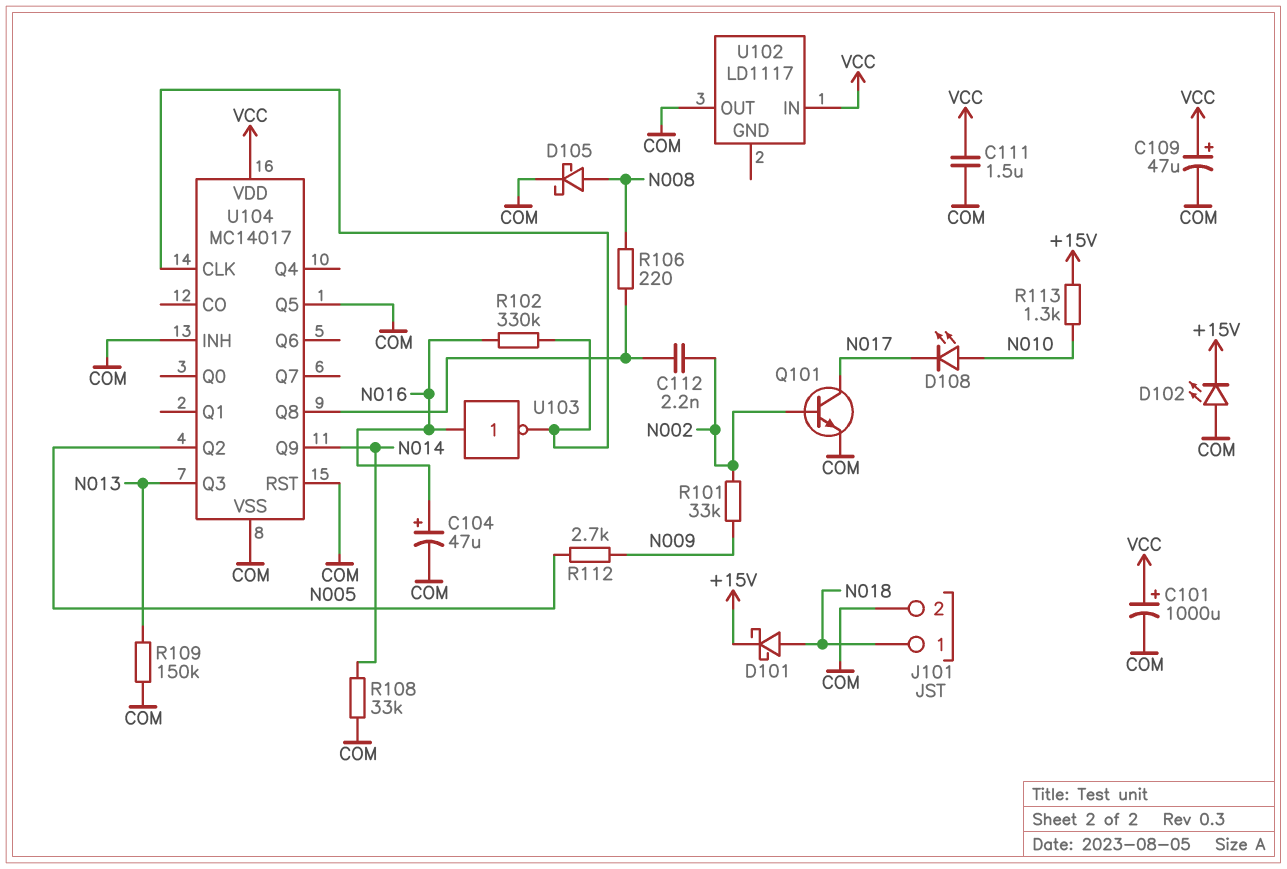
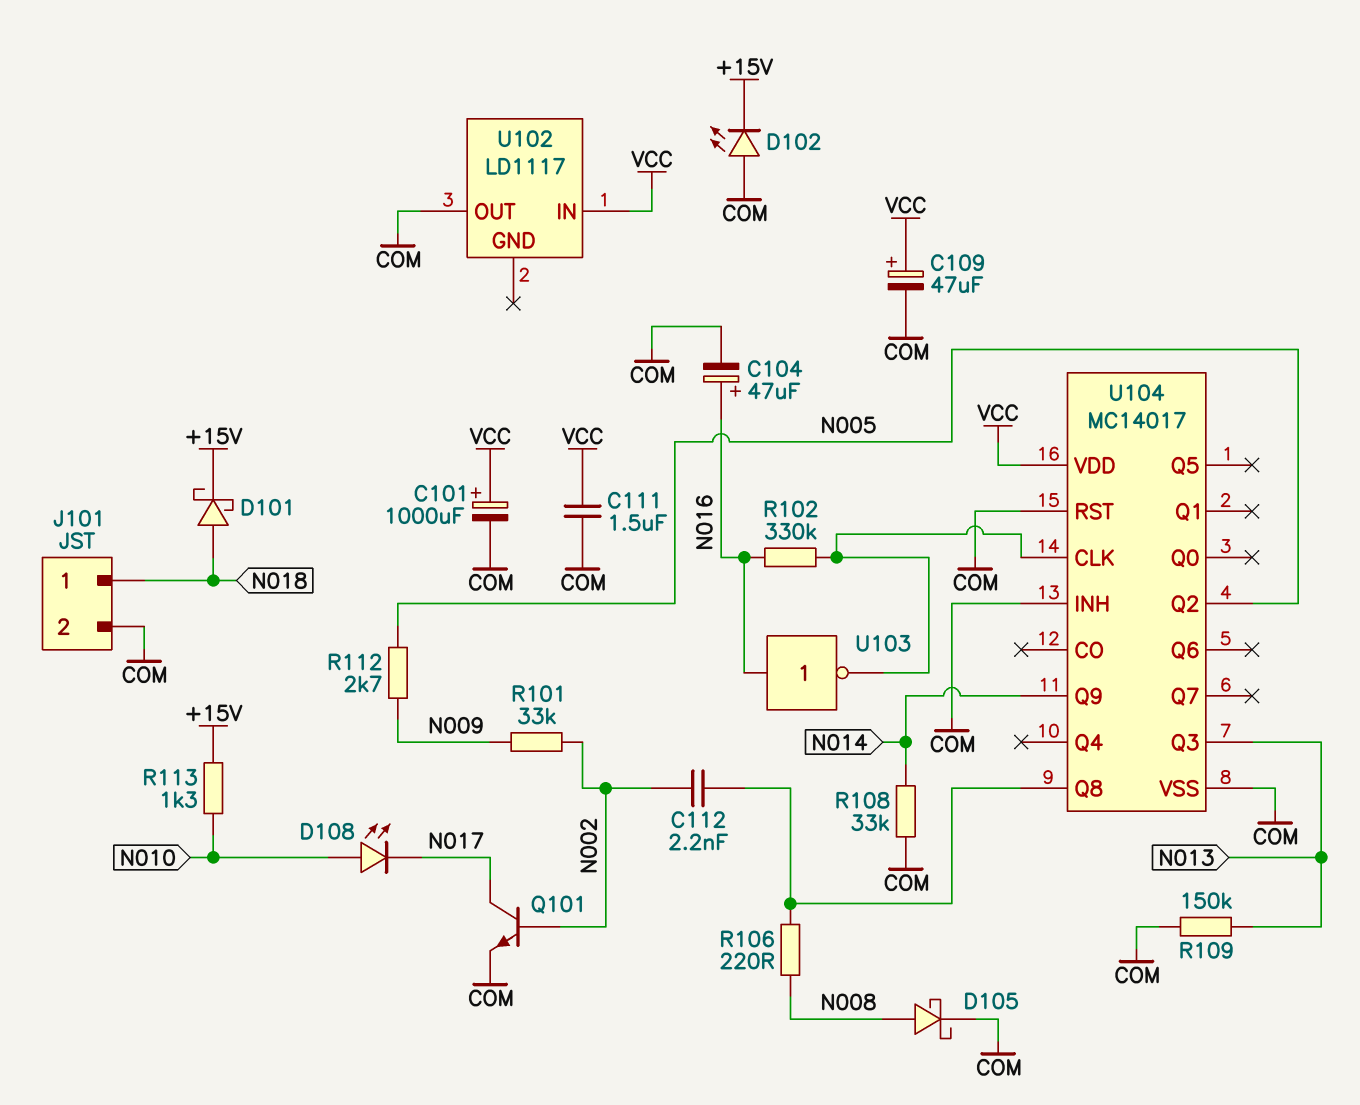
U104 pin Q5: COM -> none

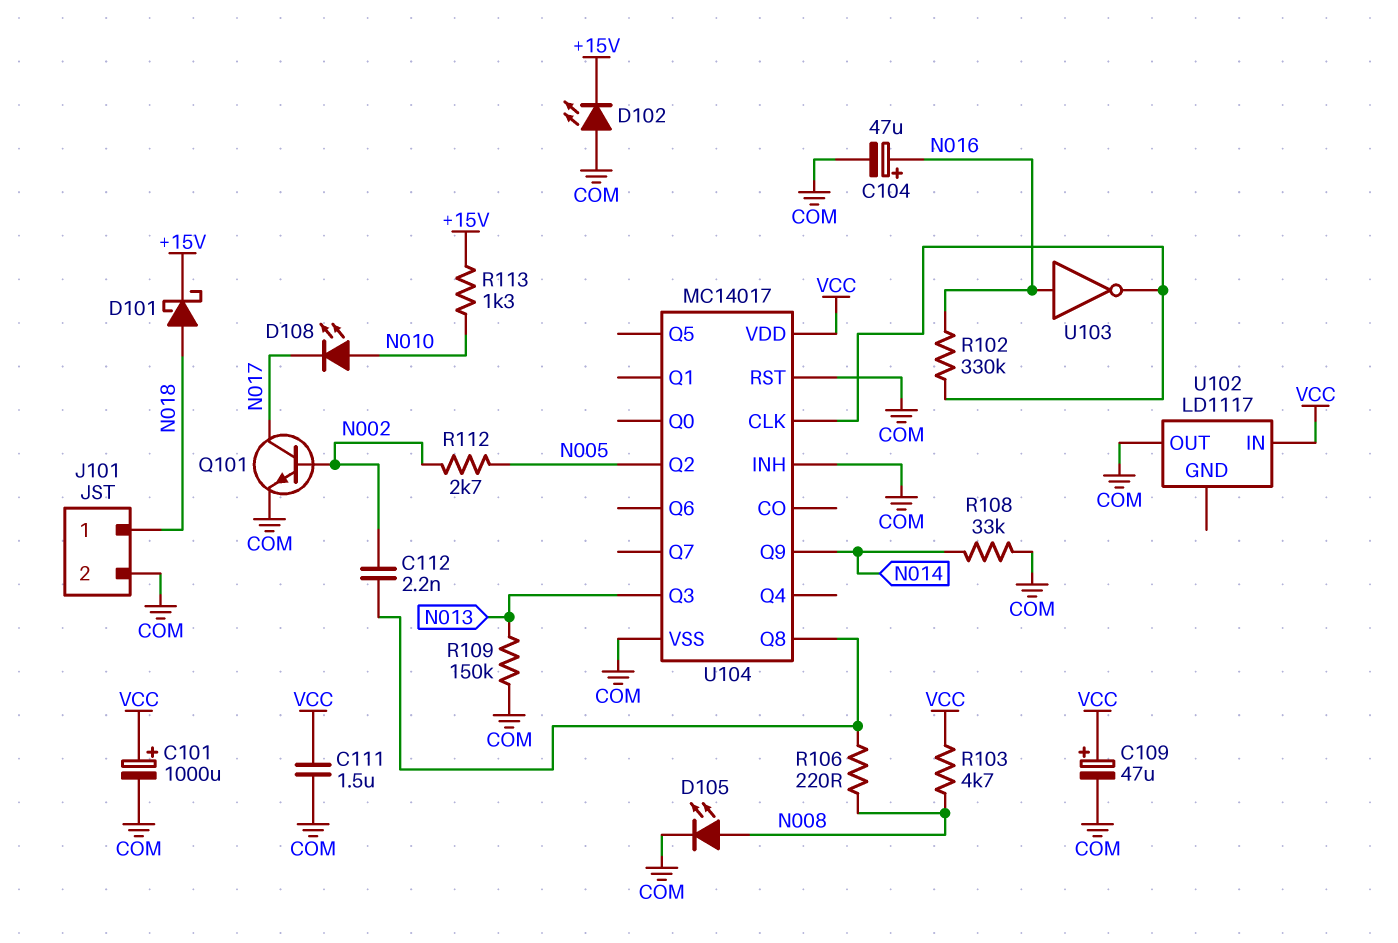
D105: schottky (A N008, K COM) -> LED (A N008, K COM)
R101: 33k (N002, N009) -> none
R103: none -> 4.7k (N008, VCC)
R112: 2.7k (N005, N009) -> 2.7k (N002, N005)

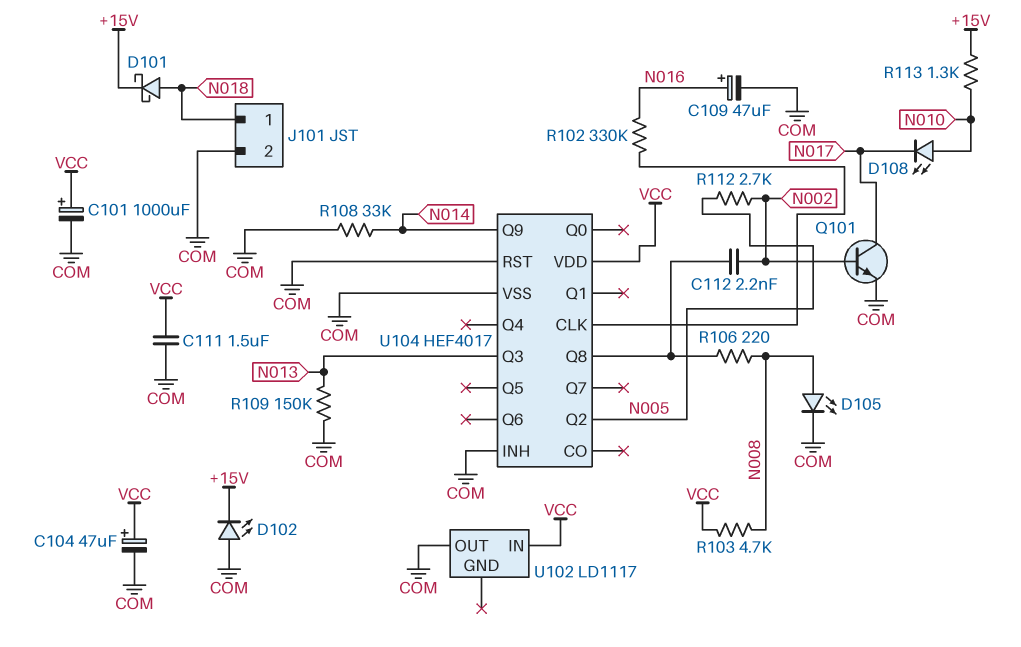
C104: 47uF (plus N016, minus COM) -> 47uF (plus VCC, minus COM)
C109: 47uF (plus VCC, minus COM) -> 47uF (plus N016, minus COM)
U103: NOT (in N016, out U104/CLK) -> none
U104: MC14017 -> HEF4017

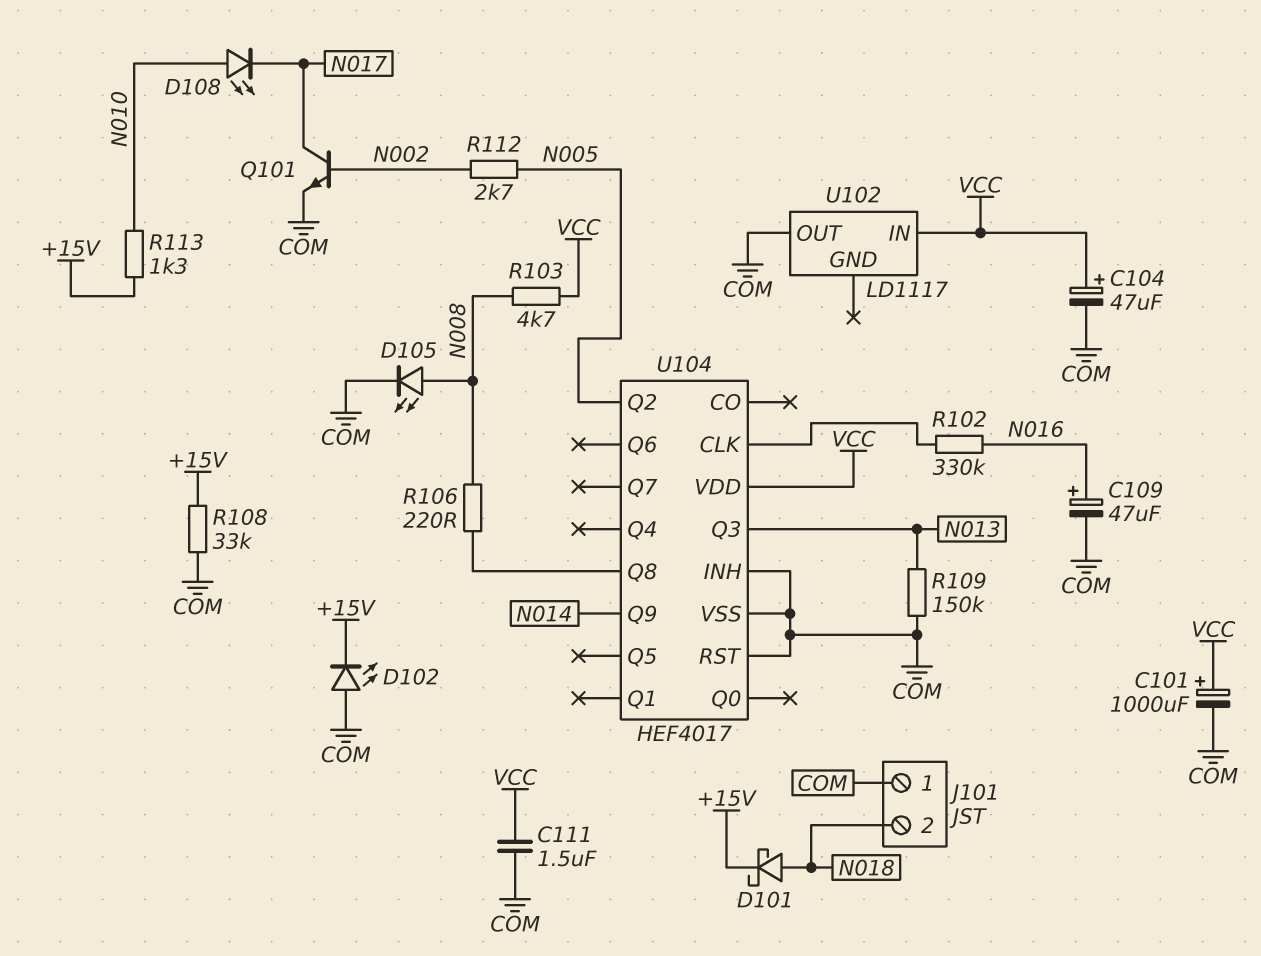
C112: 2.2nF (N002, U104/Q8) -> none
J101 pin 1: N018 -> COM
J101 pin 2: COM -> N018
R108: 33k (COM, N014) -> 33k (+15V, COM)

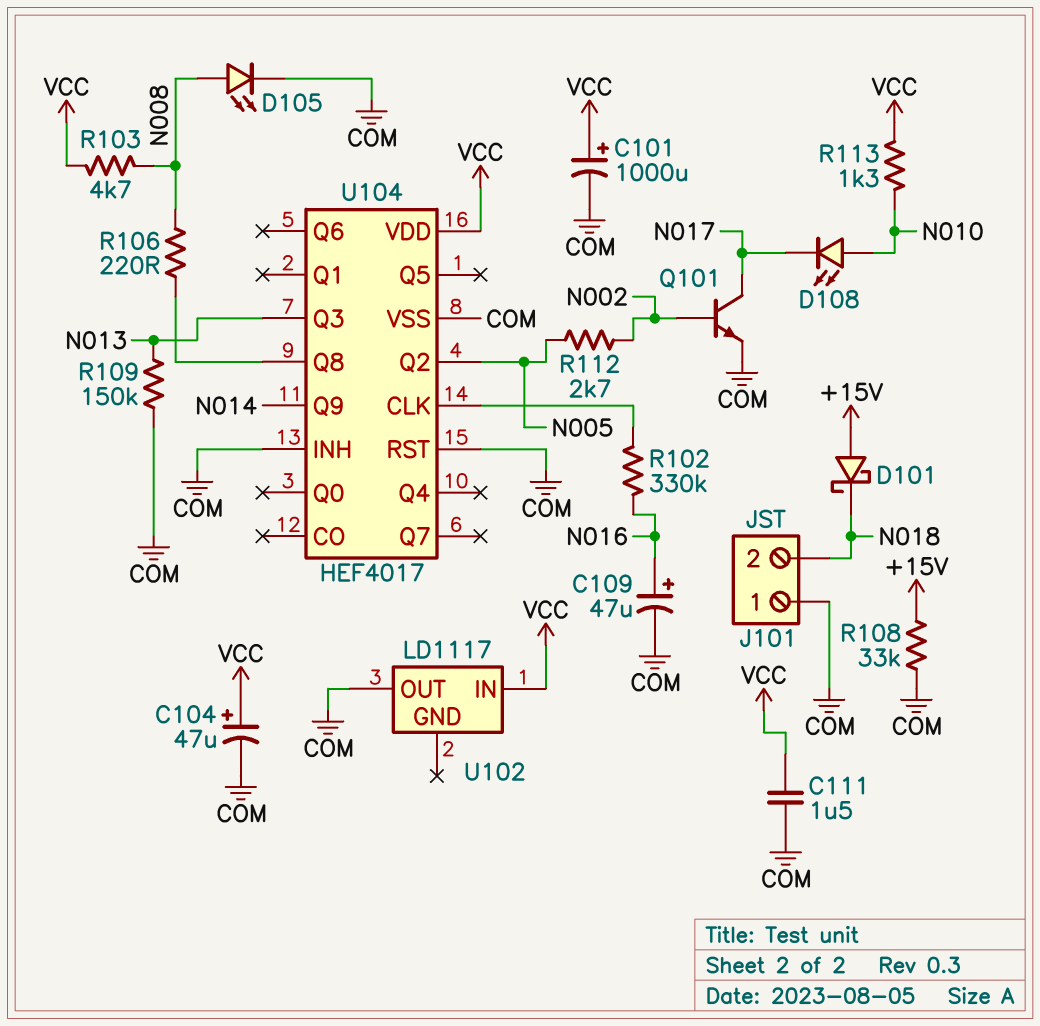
D101: schottky (A N018, K +15V) -> schottky (A +15V, K N018)
D102: LED (A COM, K +15V) -> none
R113: 1.3k (+15V, N010) -> 1.3k (N010, VCC)

